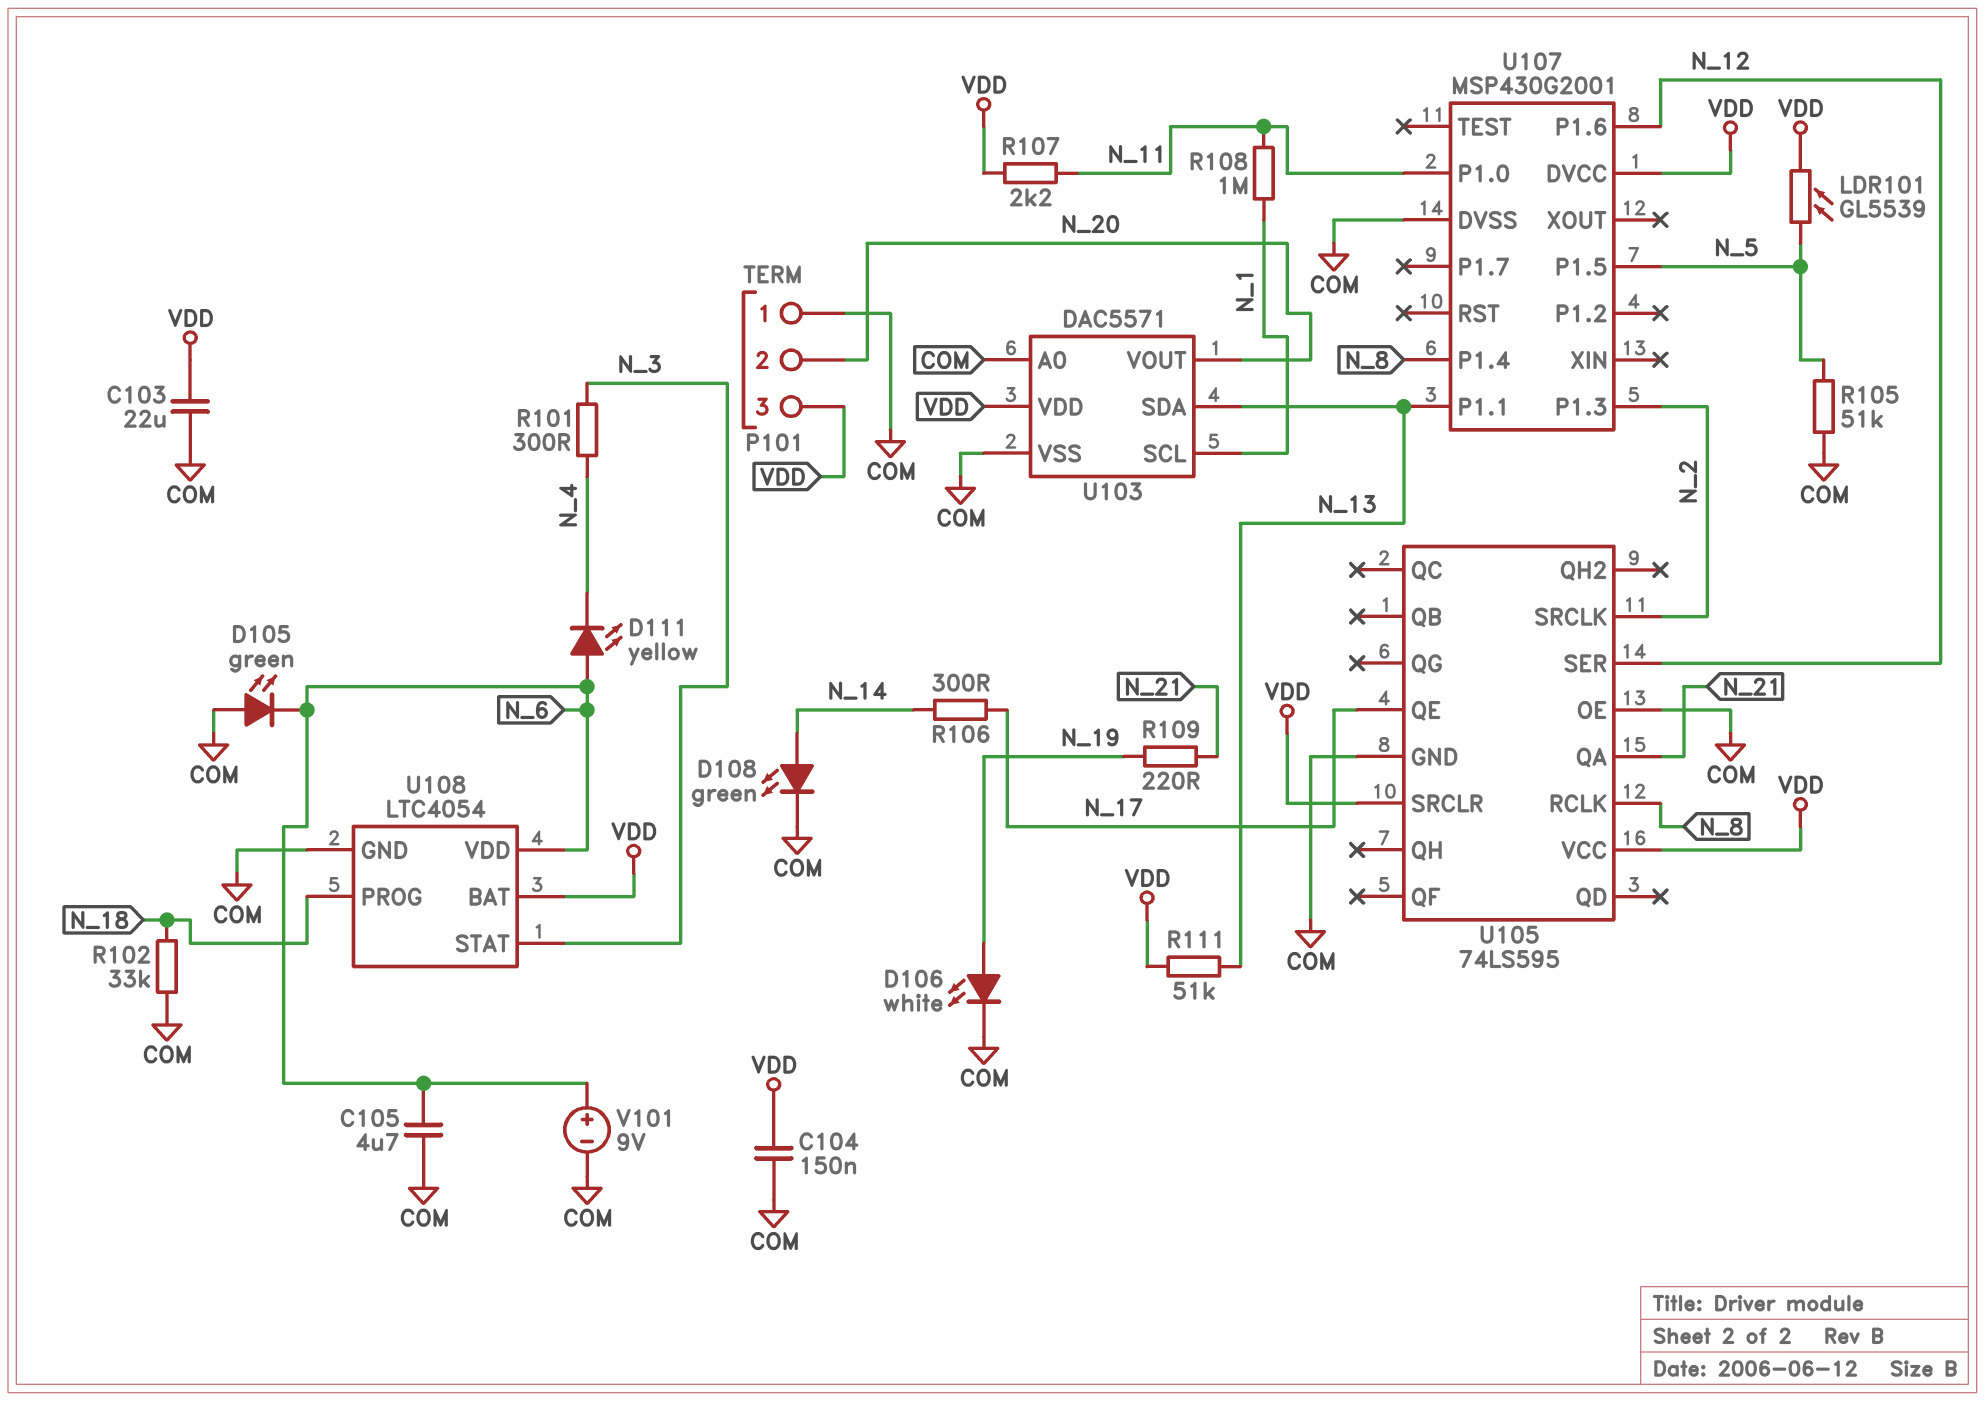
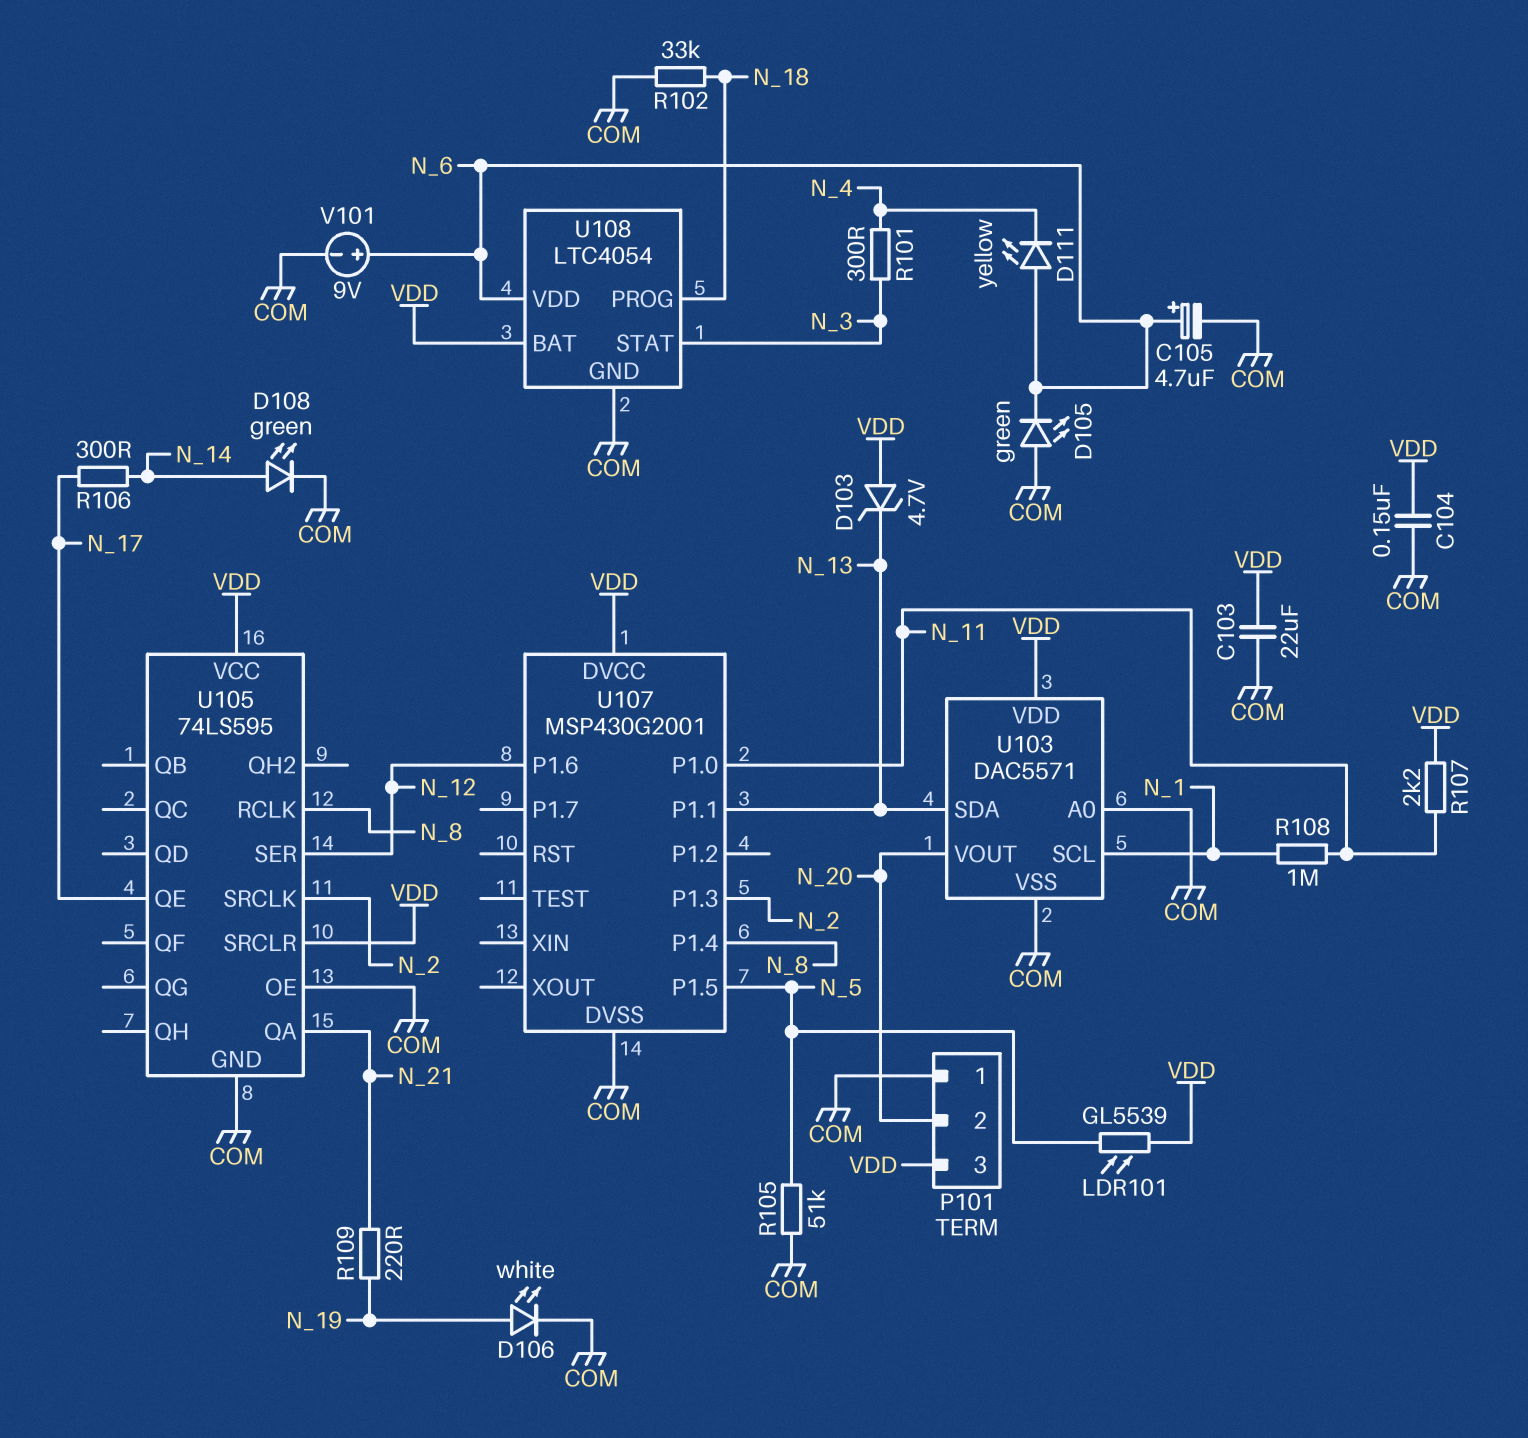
C105: 4.7uF (COM, N_6) -> 4.7uF (plus N_6, minus COM)
D103: none -> zener 4.7V (A VDD, K N_13)
R111: 51k (N_13, VDD) -> none

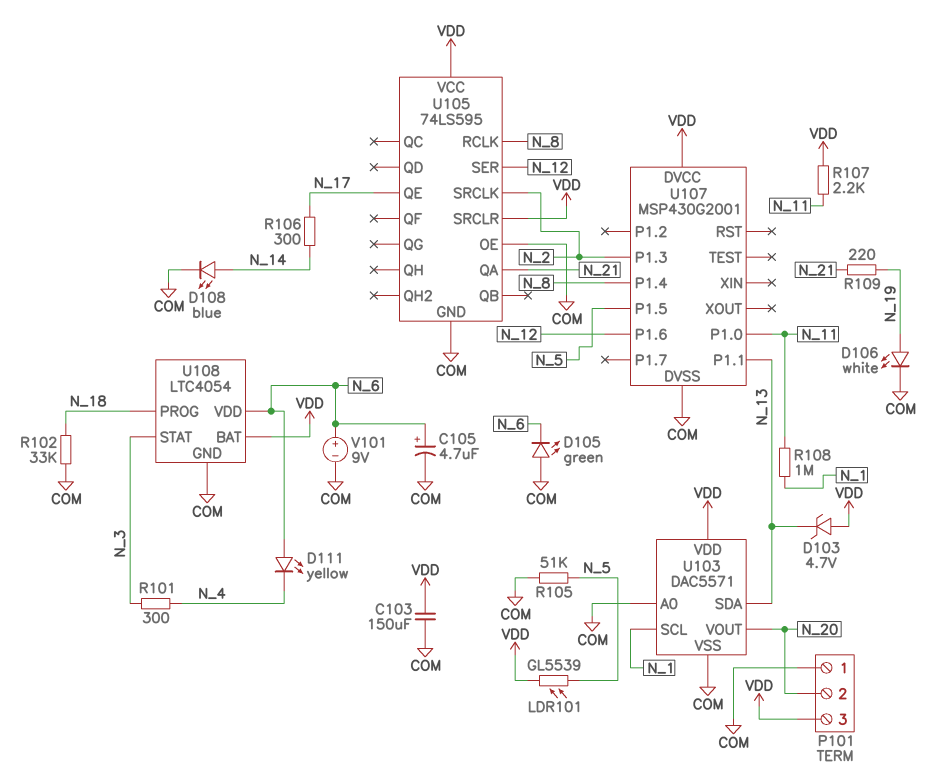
C103: 22uF (COM, VDD) -> 150uF (COM, VDD)
C104: 150nF (COM, VDD) -> none
D108: LED green (A N_14, K COM) -> LED blue (A N_14, K COM)

